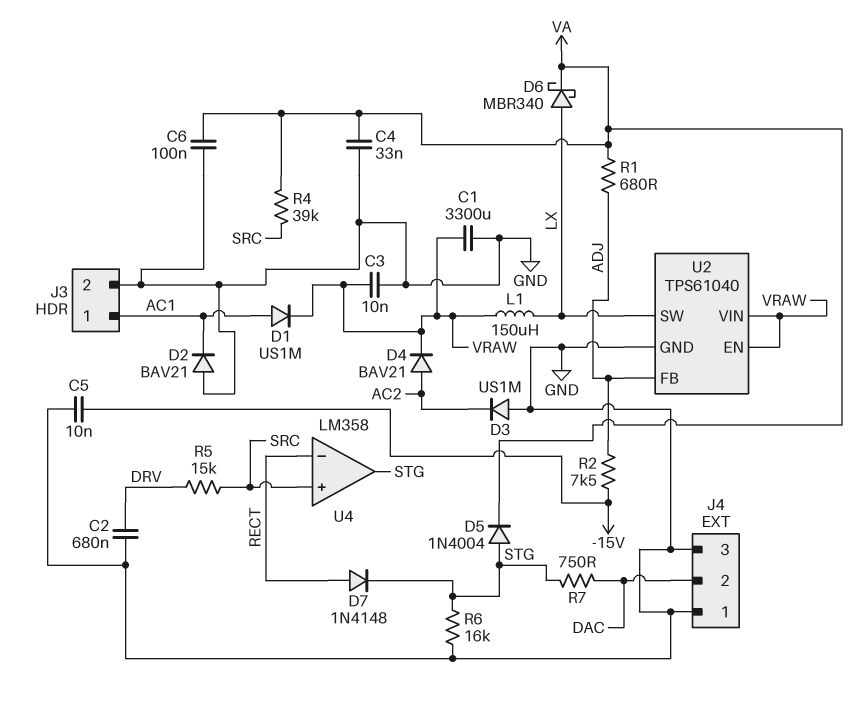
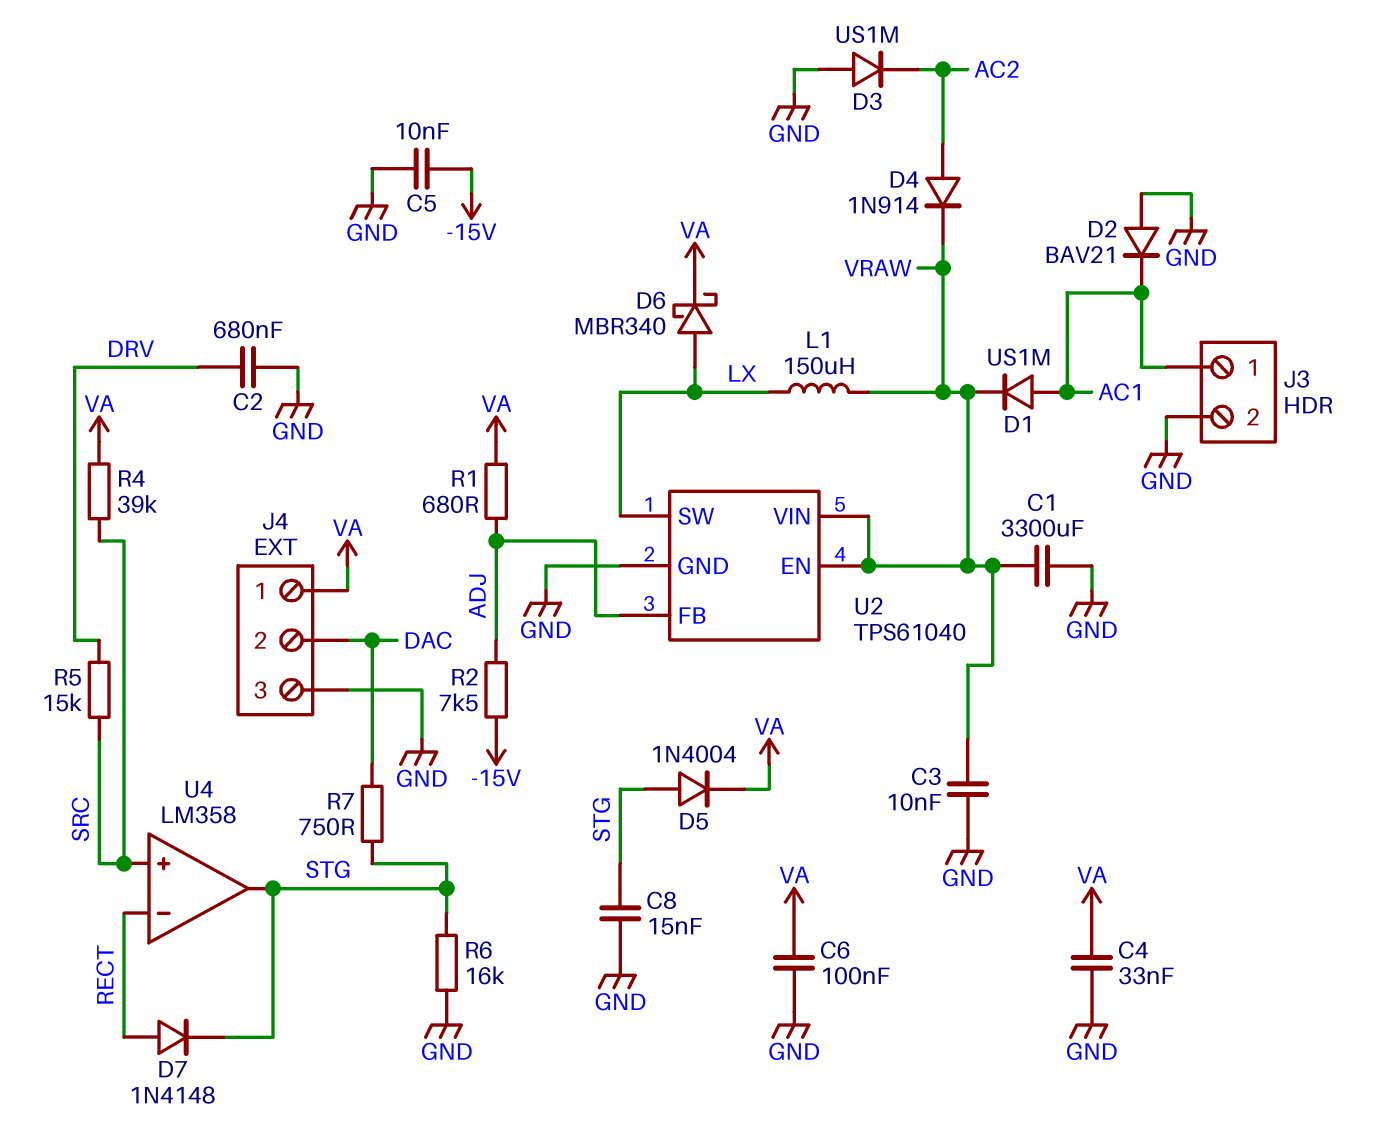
C8: none -> 15nF (GND, STG)
D4: diode BAV21 (A AC2, K VRAW) -> diode 1N914 (A AC2, K VRAW)
J4 pin 1: GND -> VA

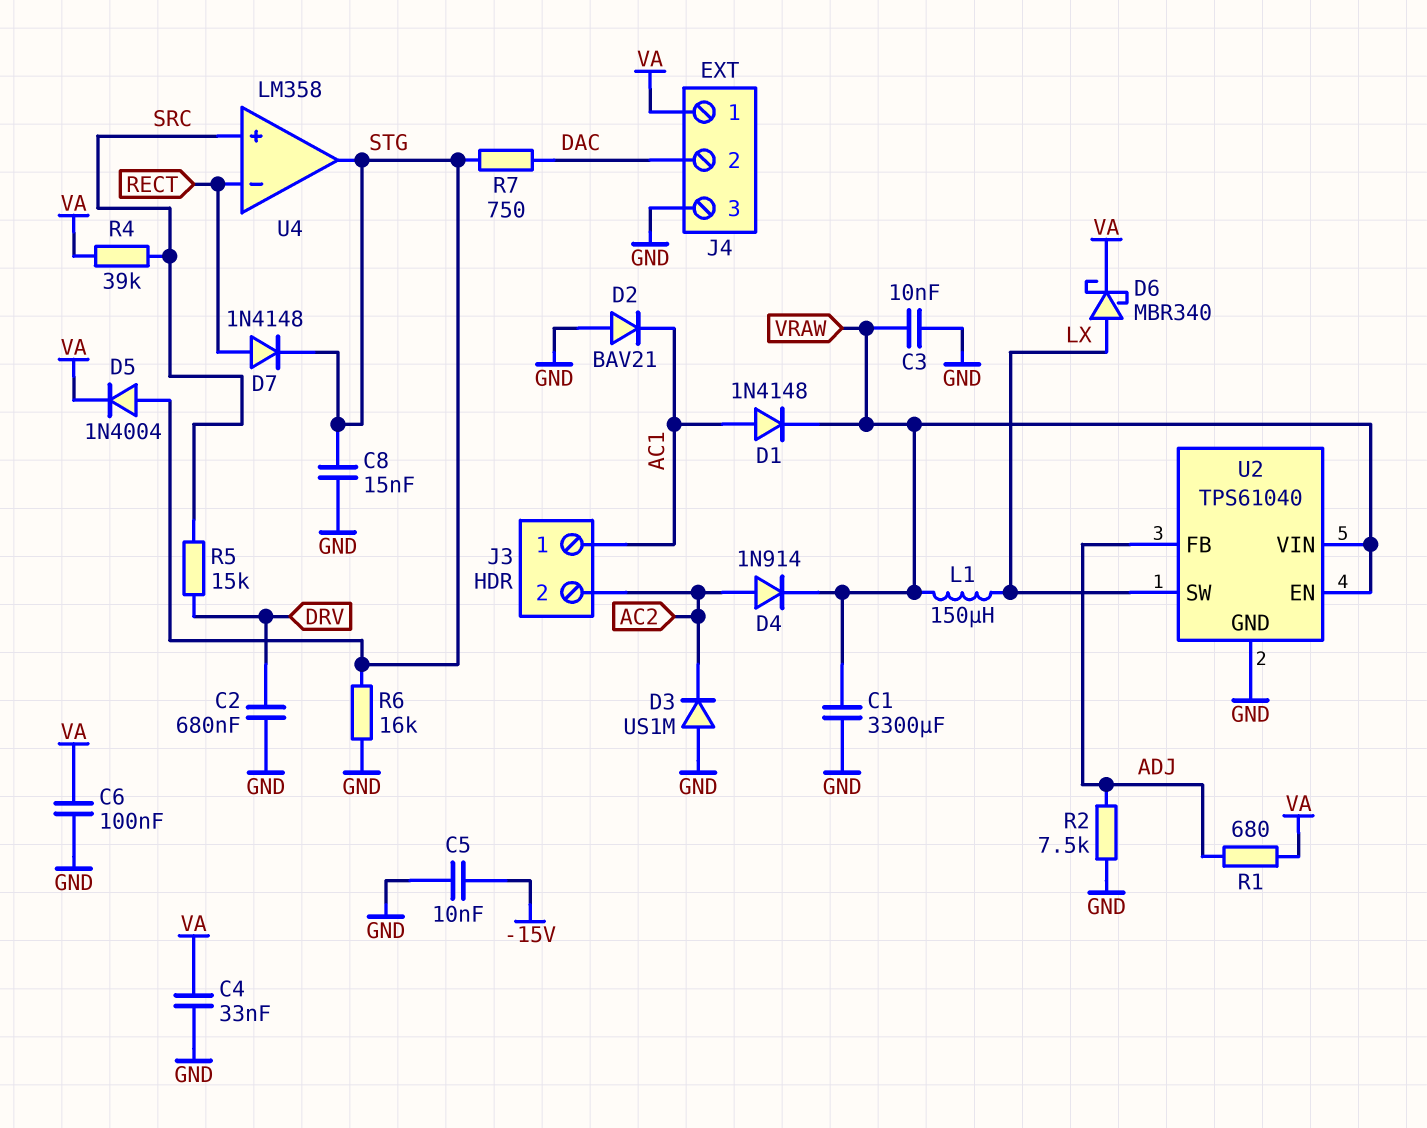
D1: diode US1M (A AC1, K VRAW) -> diode 1N4148 (A AC1, K VRAW)
J3 pin 2: GND -> AC2
R2: 7.5k (-15V, ADJ) -> 7.5k (ADJ, GND)

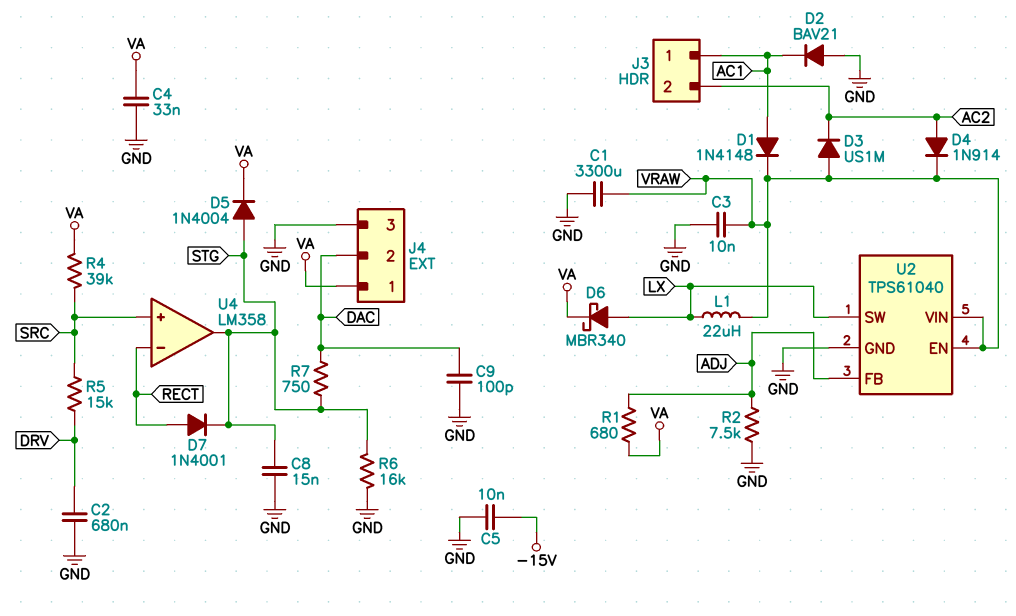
C6: 100nF (GND, VA) -> none
C9: none -> 100pF (DAC, GND)
D3: diode US1M (A GND, K AC2) -> diode US1M (A VRAW, K AC2)
D7: diode 1N4148 (A RECT, K STG) -> diode 1N4001 (A RECT, K STG)
L1: 150uH (LX, VRAW) -> 22uH (LX, VRAW)

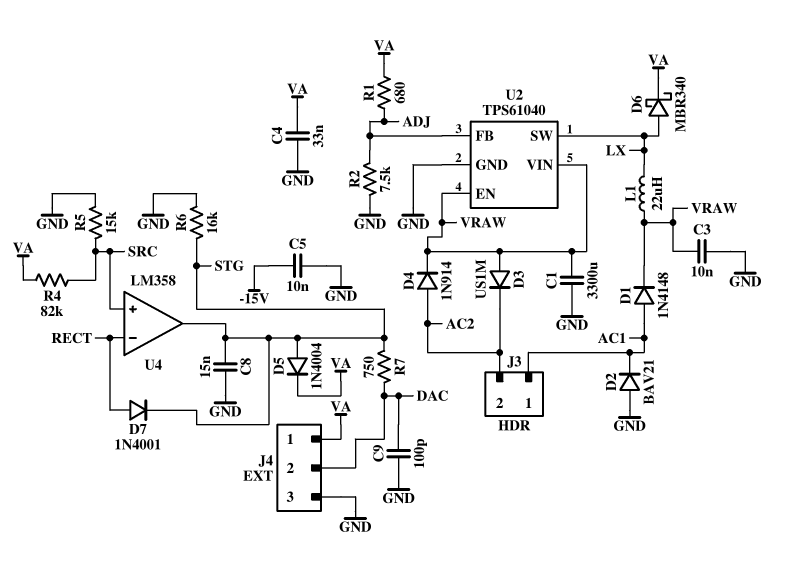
C2: 680nF (DRV, GND) -> none
R4: 39k (SRC, VA) -> 82k (SRC, VA)
R5: 15k (DRV, SRC) -> 15k (GND, SRC)

